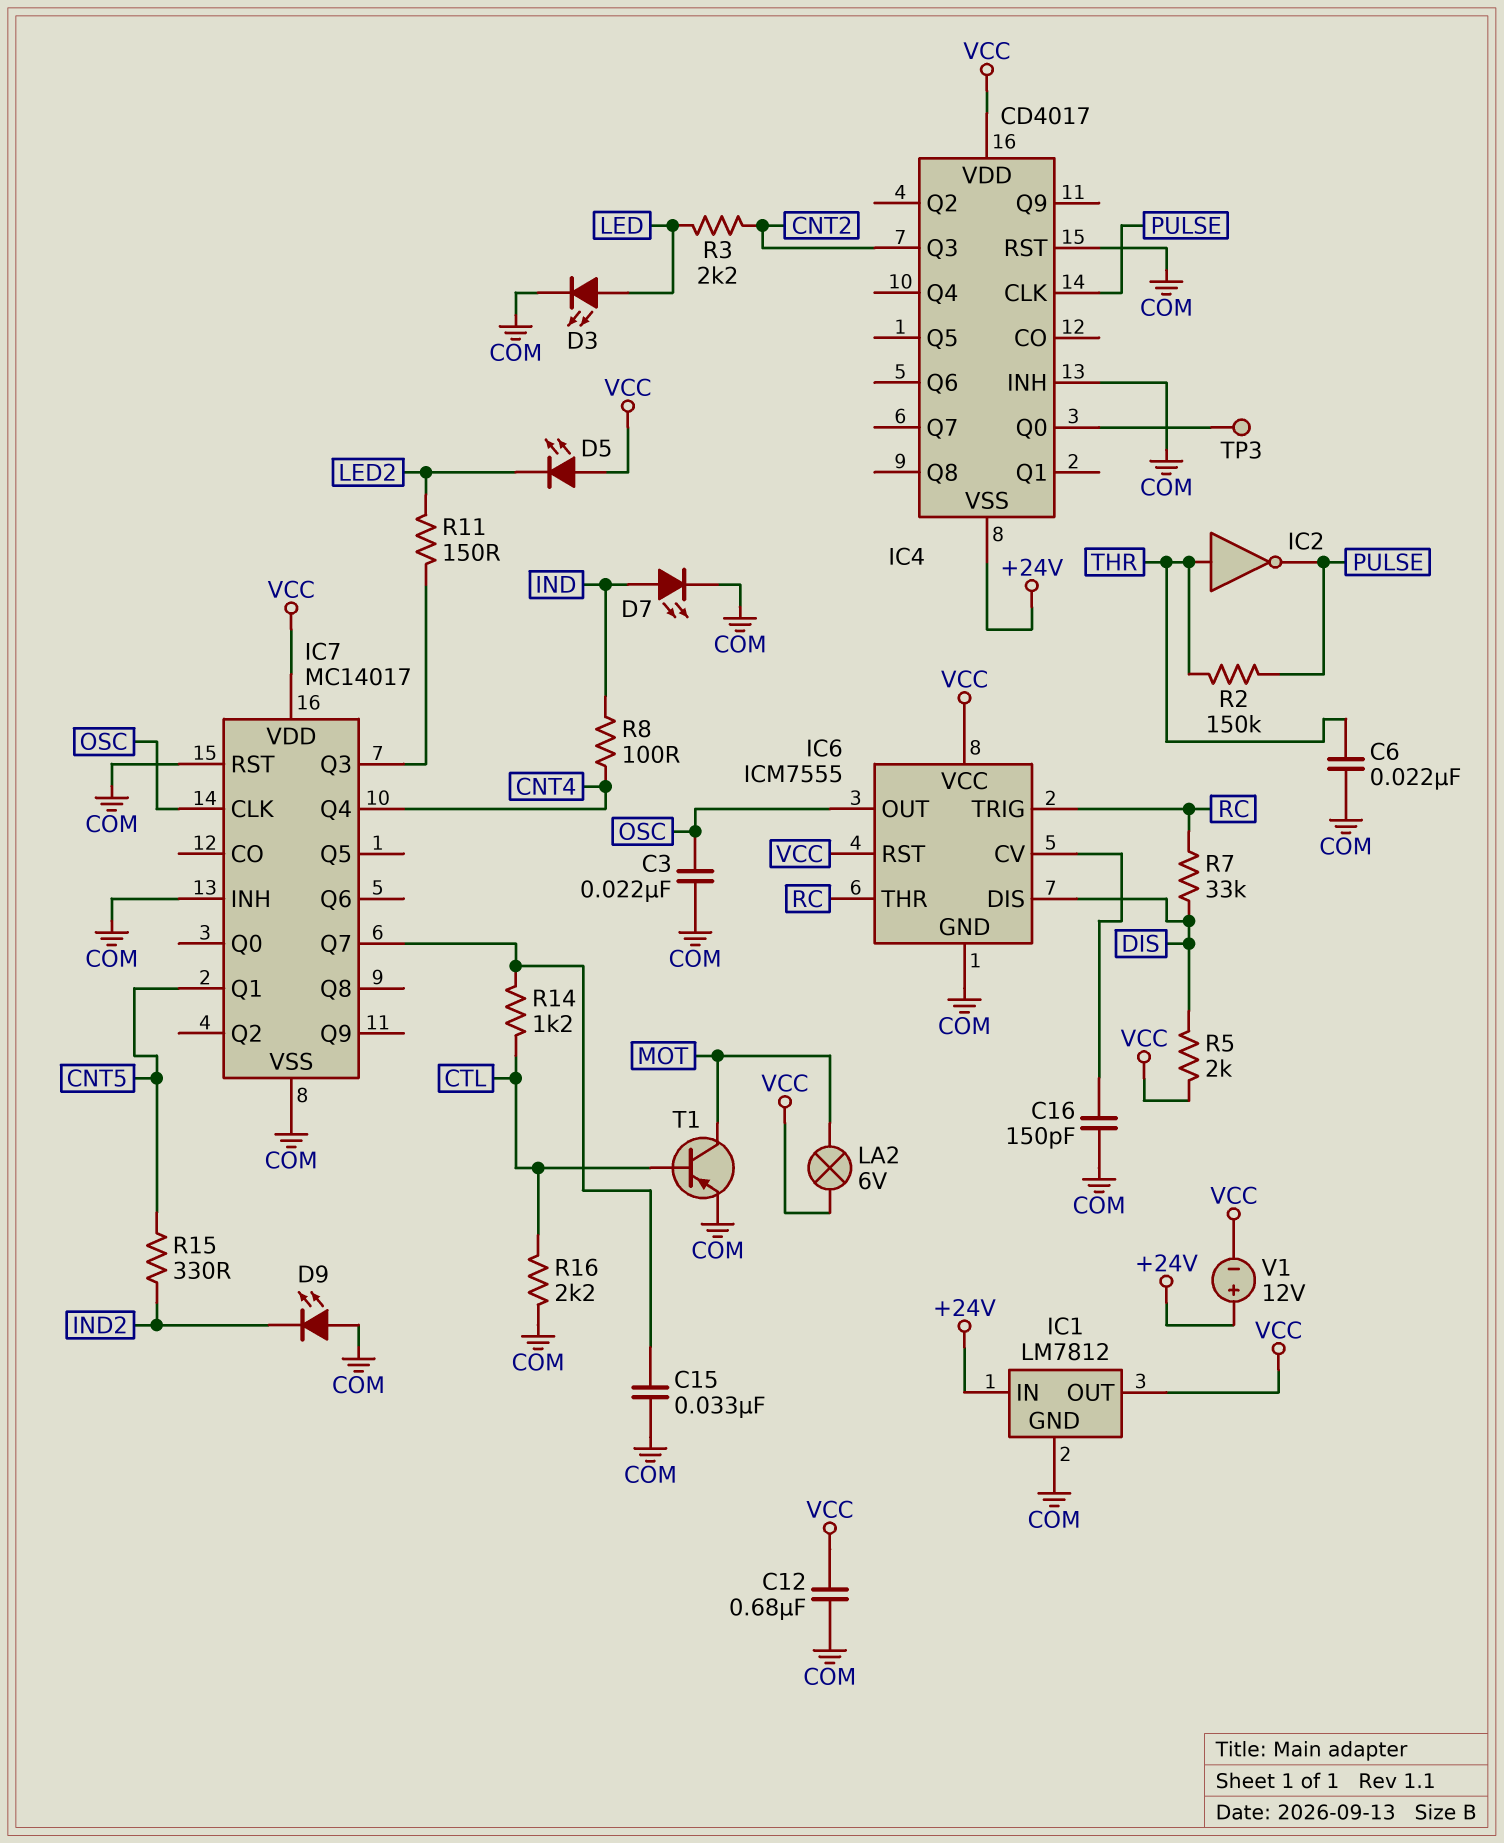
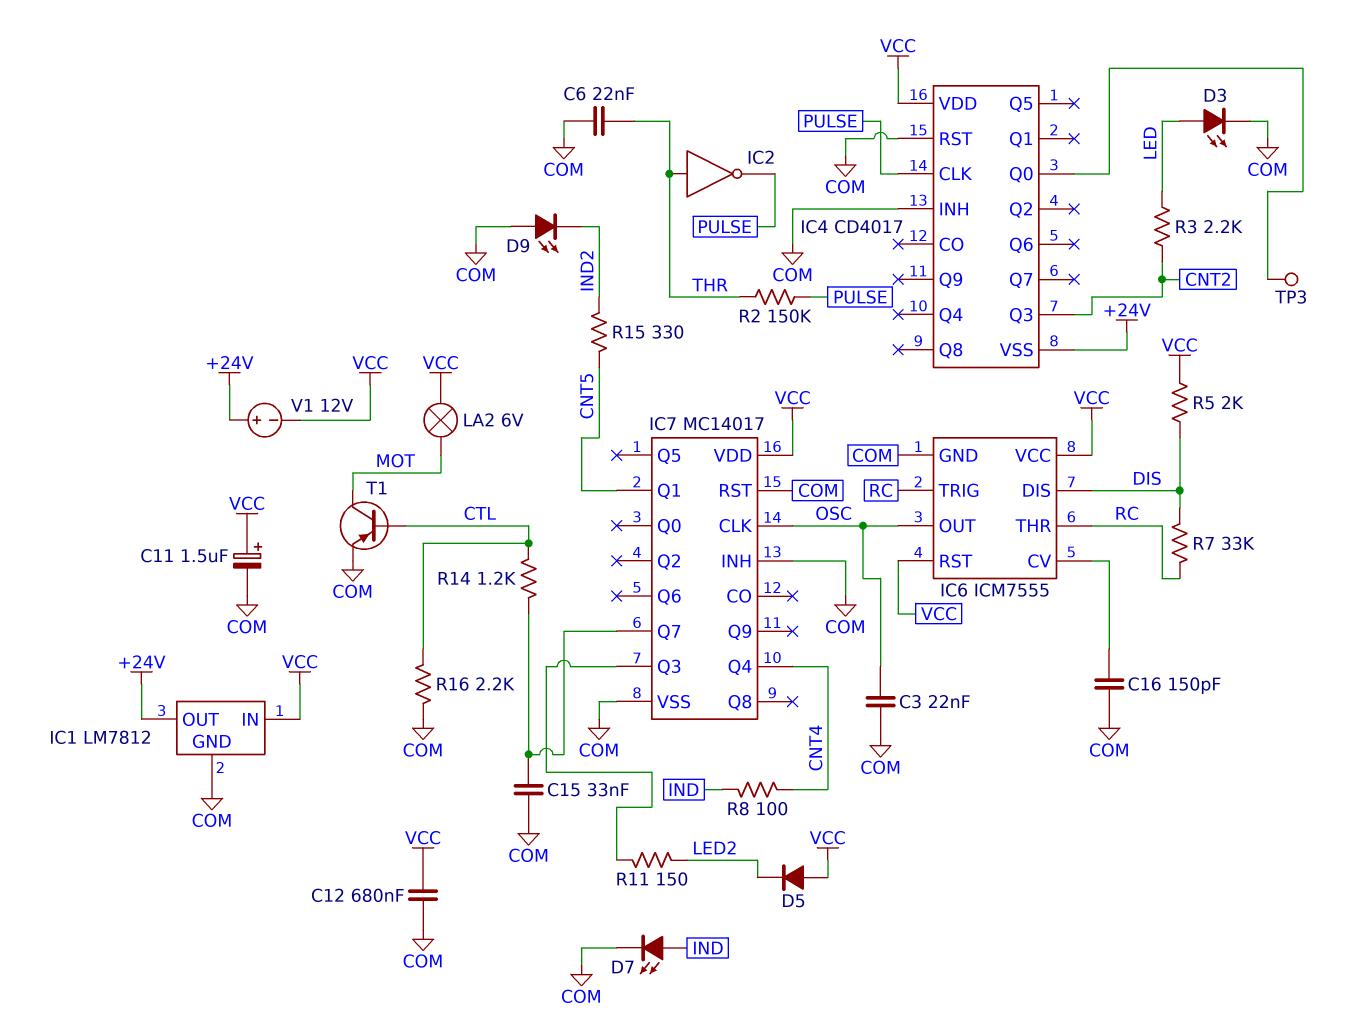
C11: none -> 1.5uF (plus VCC, minus COM)
D5: LED (A VCC, K LED2) -> diode (A VCC, K LED2)
IC1 pin IN: +24V -> VCC
IC1 pin OUT: VCC -> +24V

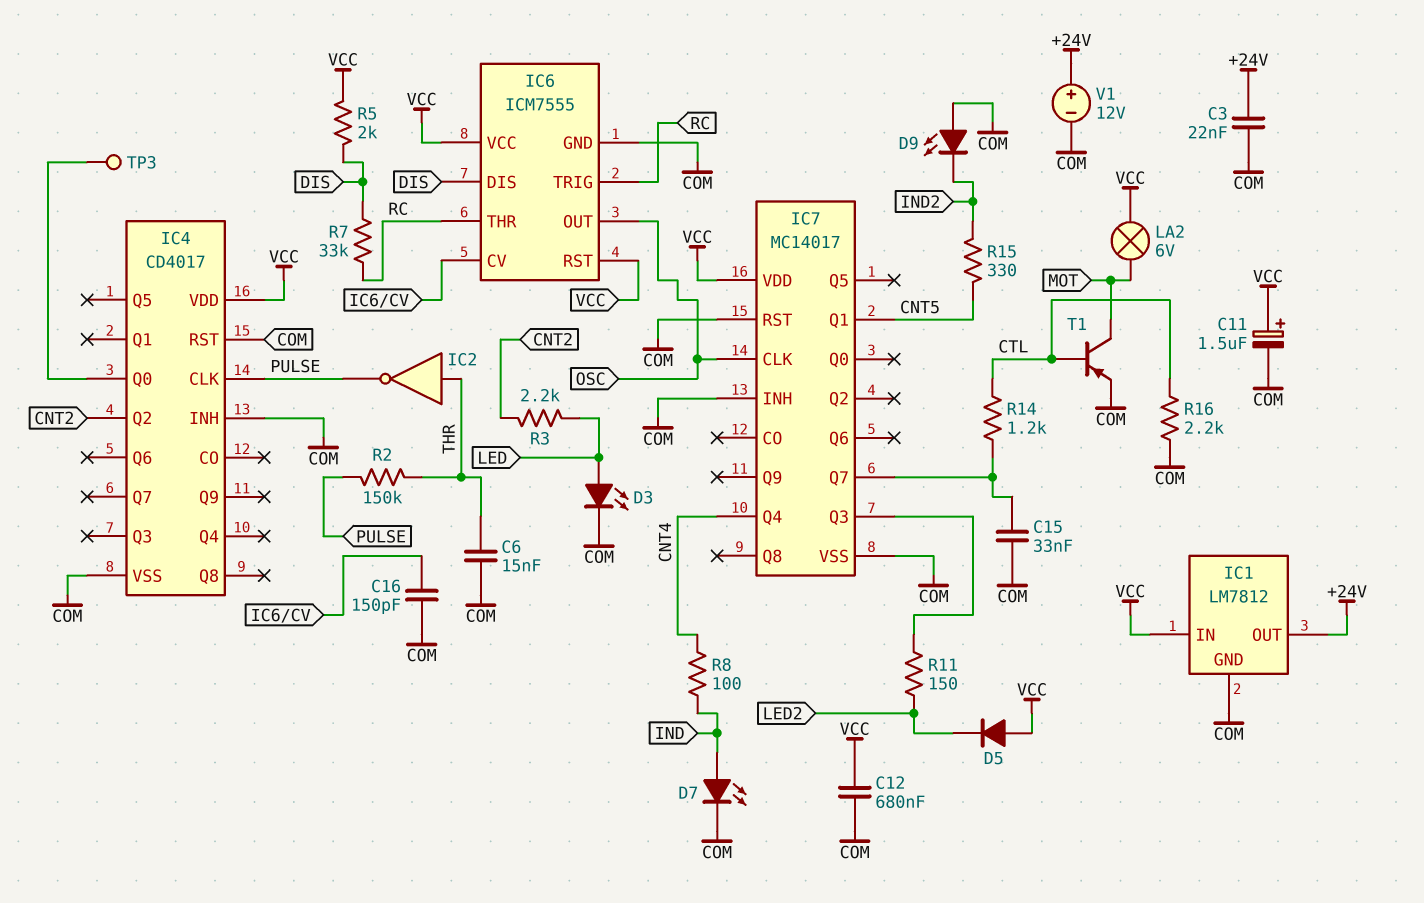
C3: 22nF (COM, OSC) -> 22nF (+24V, COM)
C6: 22nF (COM, THR) -> 15nF (COM, THR)
IC4 pin Q2: none -> CNT2
IC4 pin Q3: CNT2 -> none
IC4 pin VSS: +24V -> COM
V1: 12V (plus +24V, minus VCC) -> 12V (plus +24V, minus COM)

